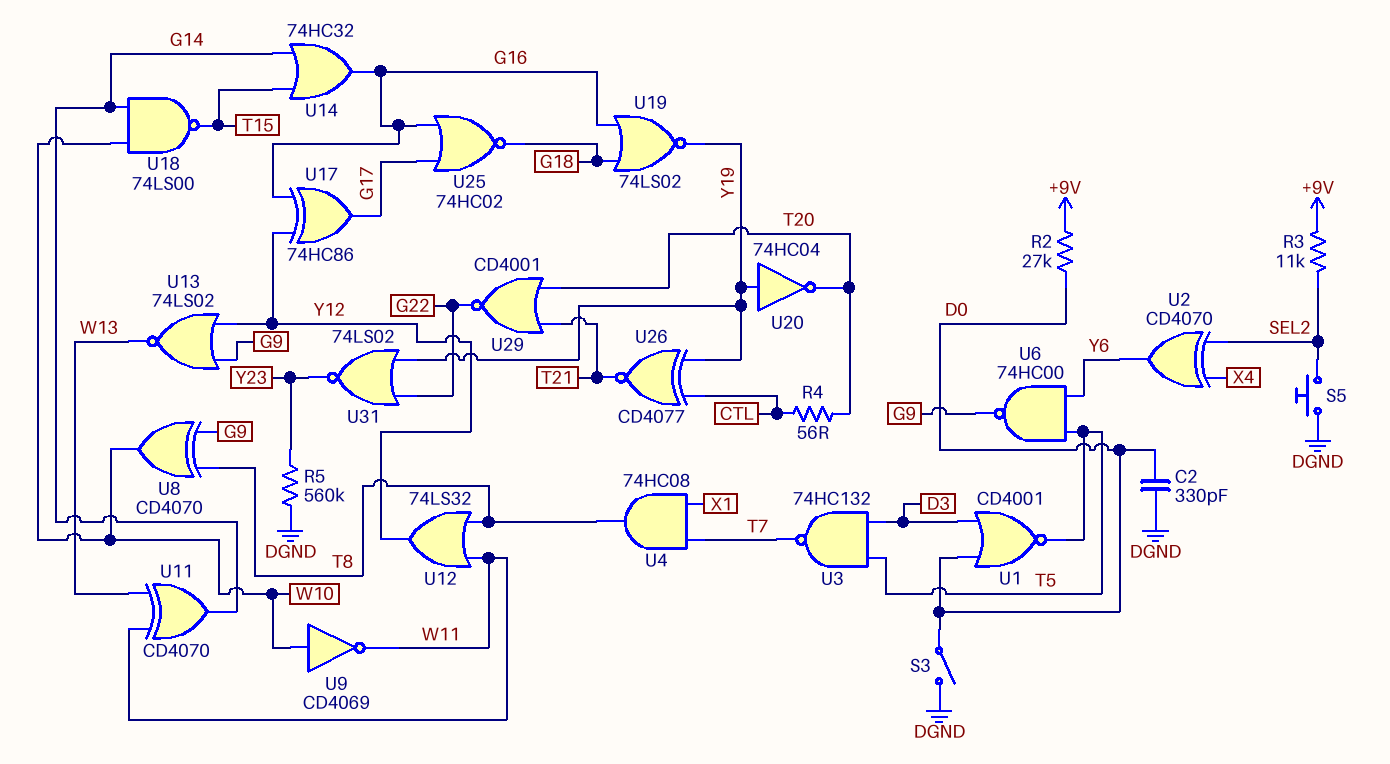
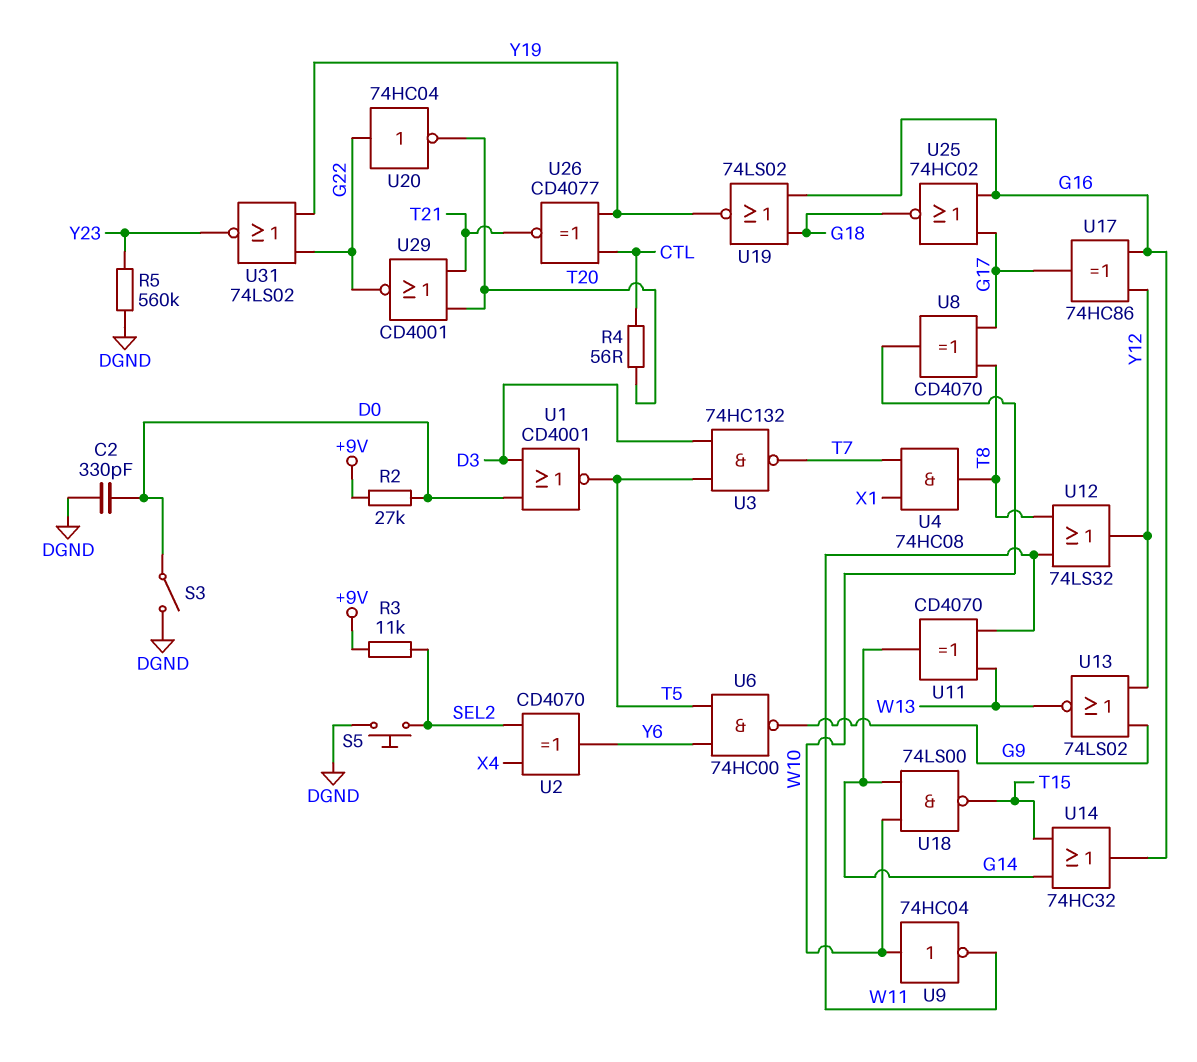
U8: XOR CD4070 (in G9, in T8, out W10) -> XOR CD4070 (in G17, in T8, out W10)
U9: NOT CD4069 (in W10, out W11) -> NOT 74HC04 (in W10, out W11)
U20: NOT 74HC04 (in Y19, out T20) -> NOT 74HC04 (in G22, out T20)

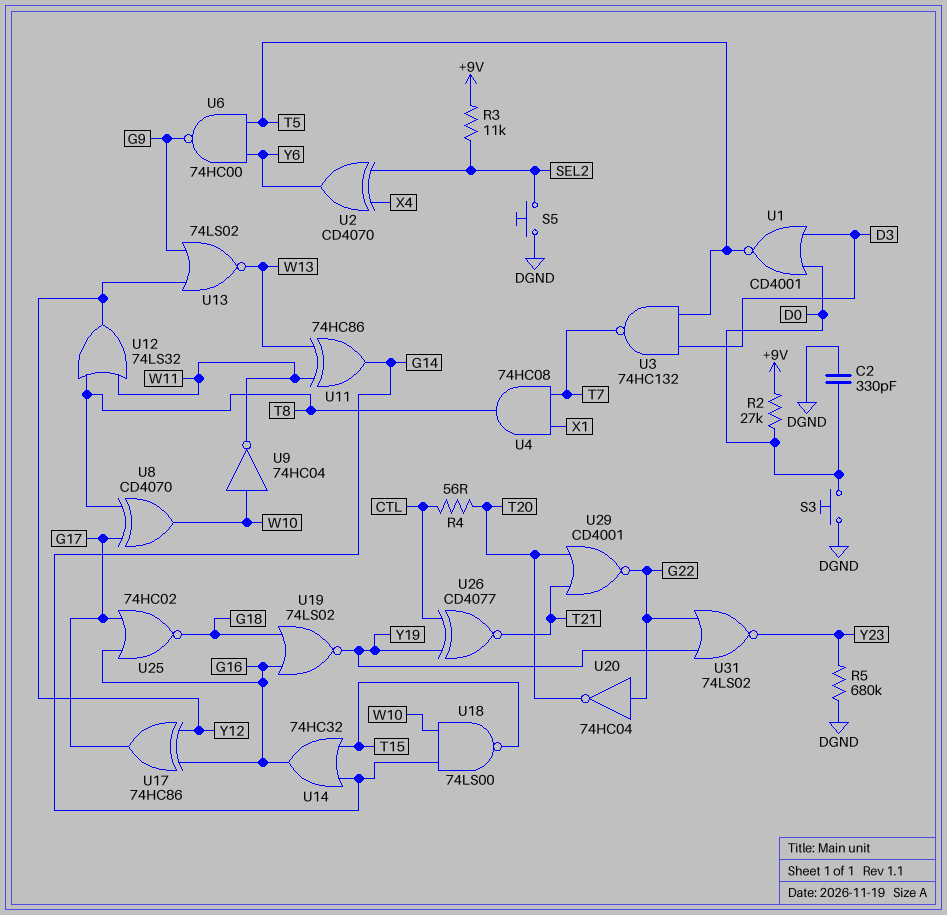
R5: 560k (DGND, Y23) -> 680k (DGND, Y23)
S3: switch (D0, DGND) -> button (D0, DGND)
U11: XOR CD4070 (in W11, in W13, out G14) -> XOR 74HC86 (in W11, in W13, out G14)

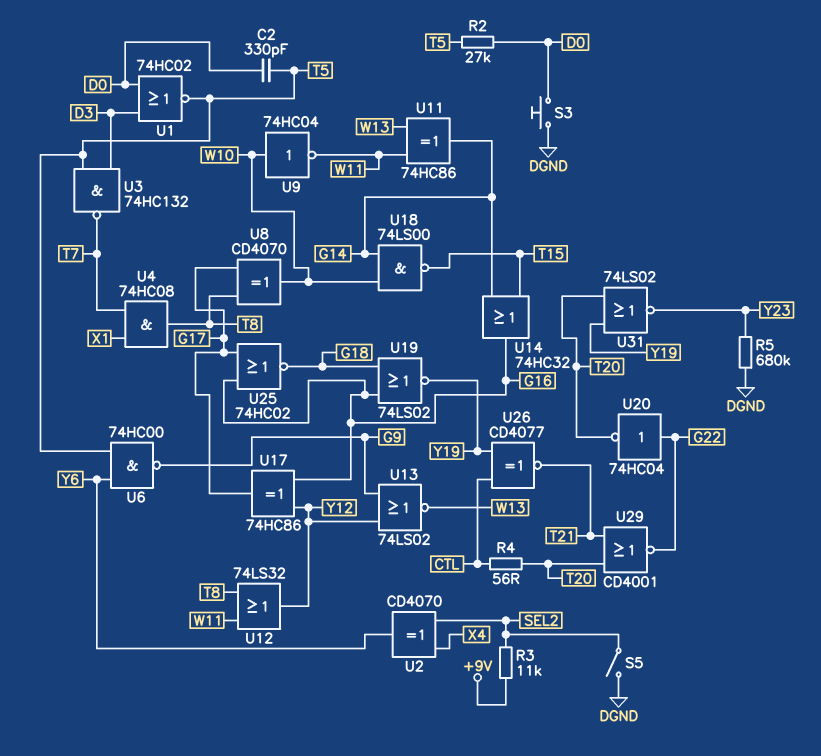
C2: 330pF (D0, DGND) -> 330pF (D0, T5)
R2: 27k (+9V, D0) -> 27k (D0, T5)
S5: button (DGND, SEL2) -> switch (DGND, SEL2)
U1: NOR CD4001 (in D0, in D3, out T5) -> NOR 74HC02 (in D0, in D3, out T5)
U31: NOR 74LS02 (in G22, in Y19, out Y23) -> NOR 74LS02 (in T20, in Y19, out Y23)

